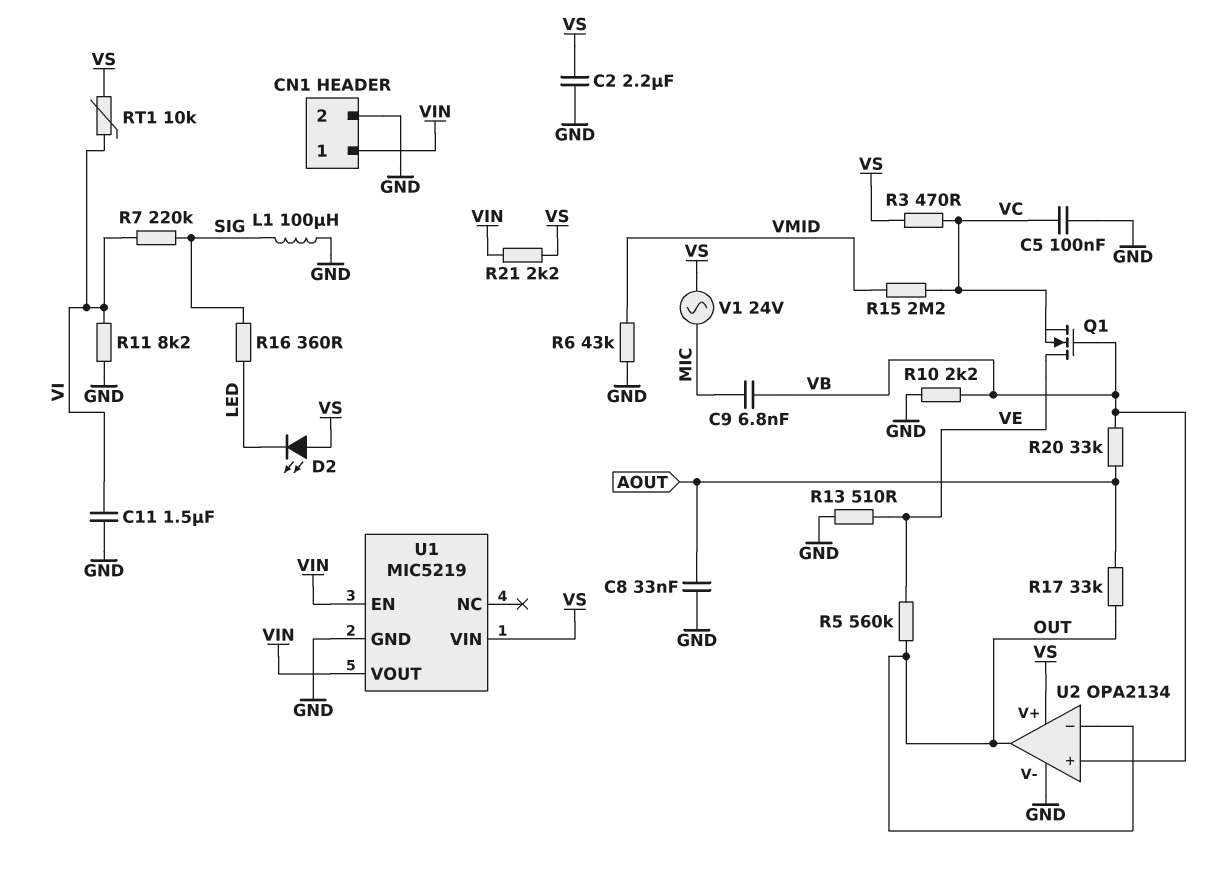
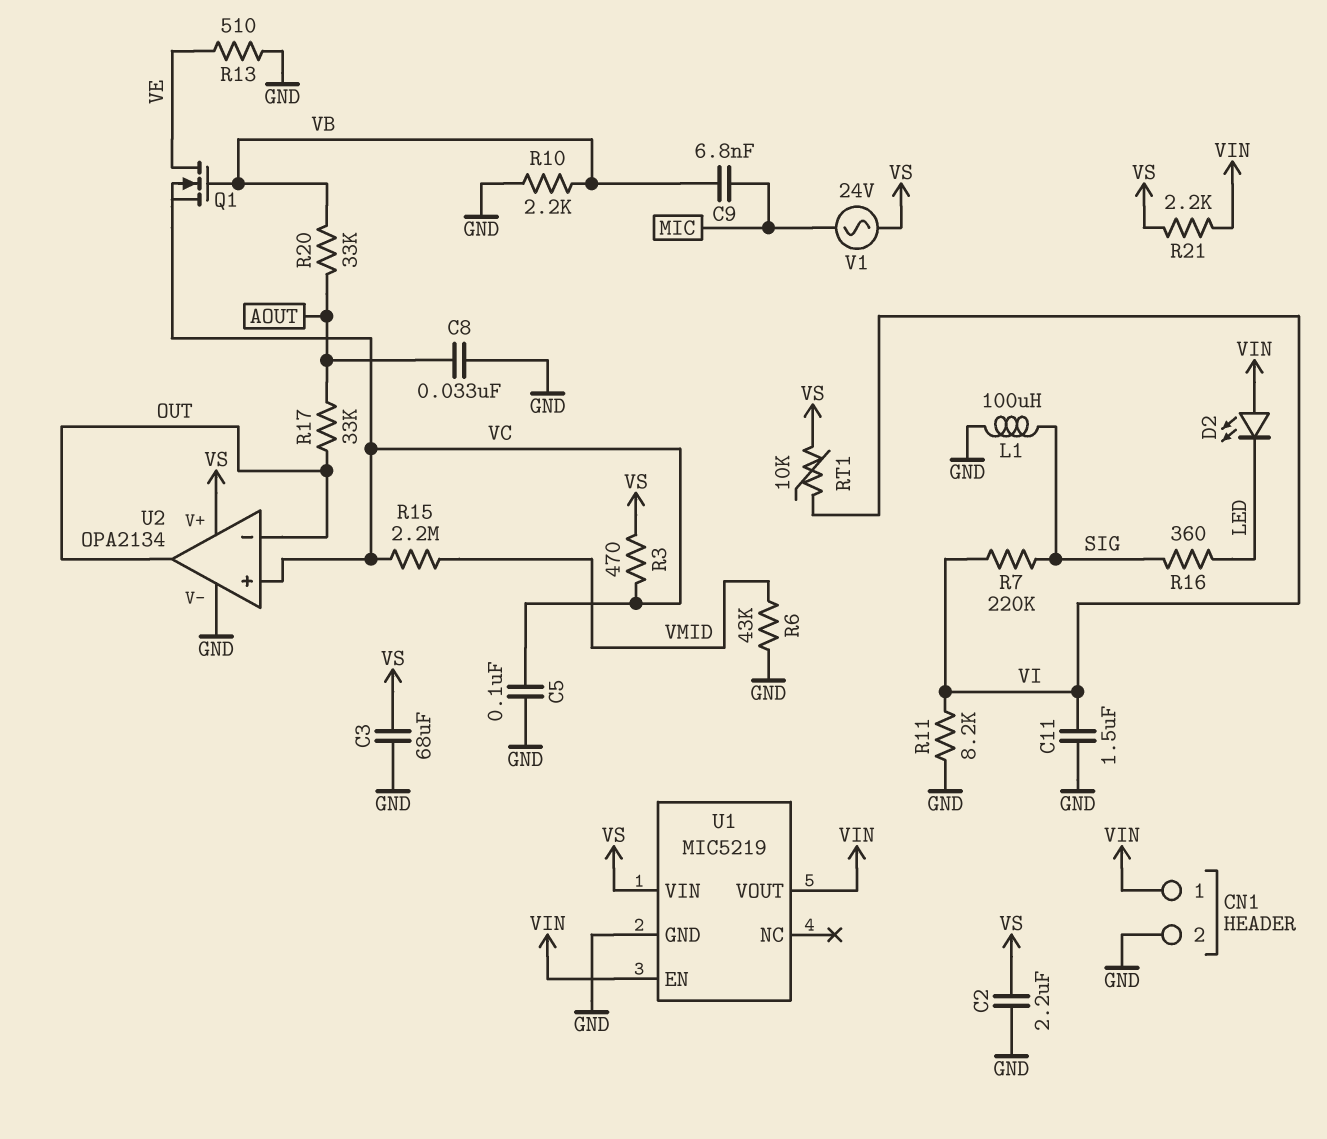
C3: none -> 68uF (GND, VS)
D2: LED (A VS, K LED) -> LED (A VIN, K LED)
R5: 560k (OUT, VE) -> none
U2 pin in+: VB -> VC

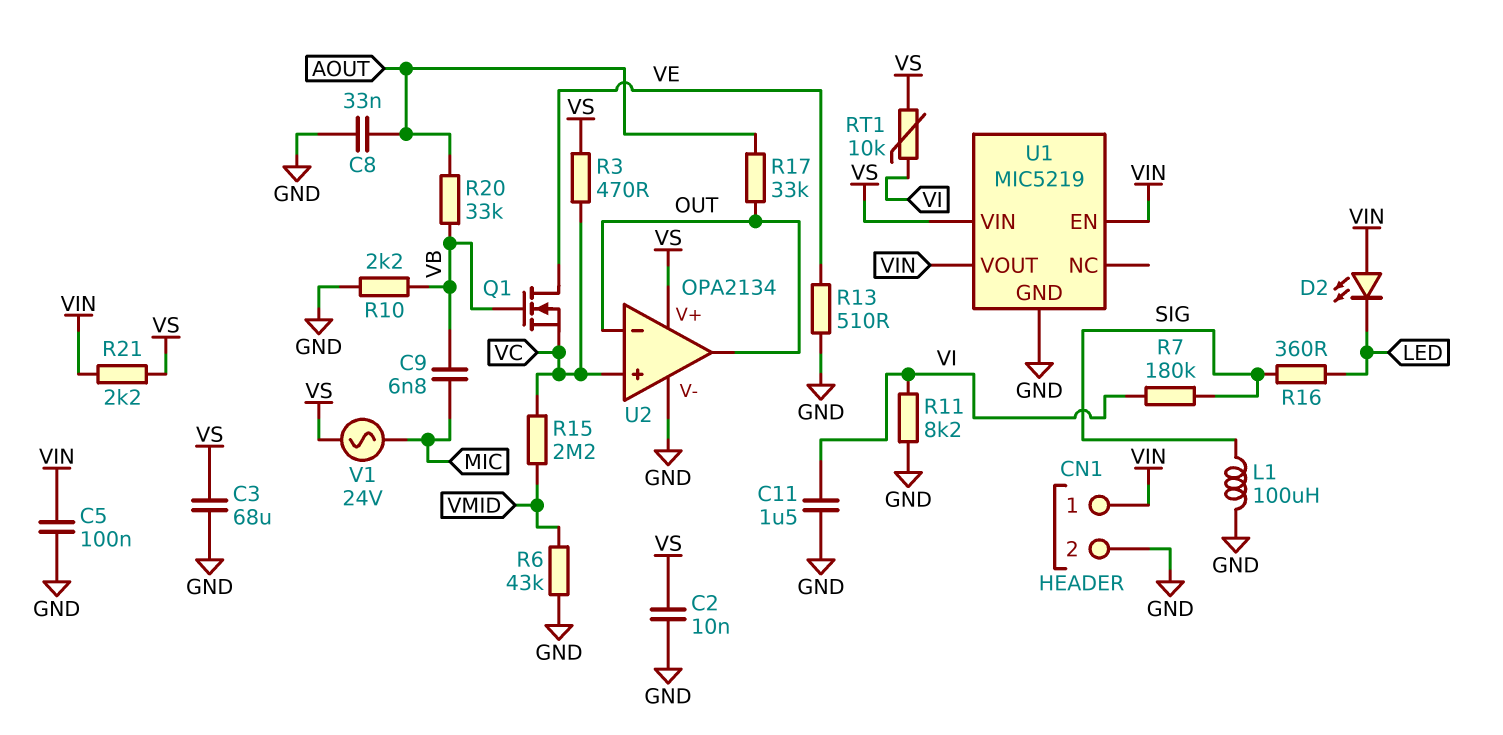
C2: 2.2uF (GND, VS) -> 10nF (GND, VS)
C5: 100nF (GND, VC) -> 100nF (GND, VIN)
R7: 220k (SIG, VI) -> 180k (SIG, VI)

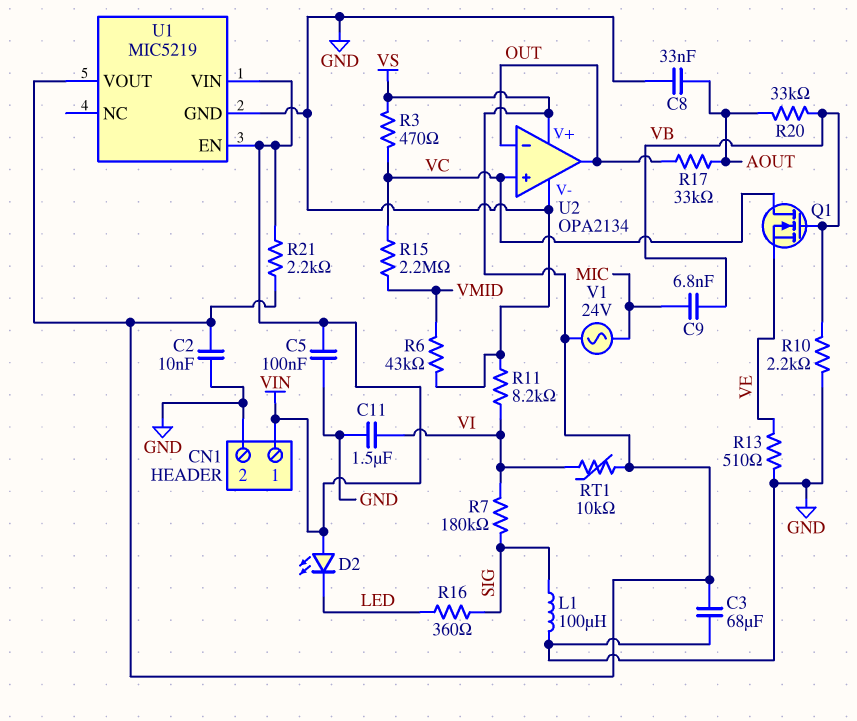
Q1: NMOS (G VB, D VE, S VC) -> NMOS (G VB, D VC, S VE)
U1 pin VIN: VS -> VIN
U1 pin VOUT: VIN -> VS

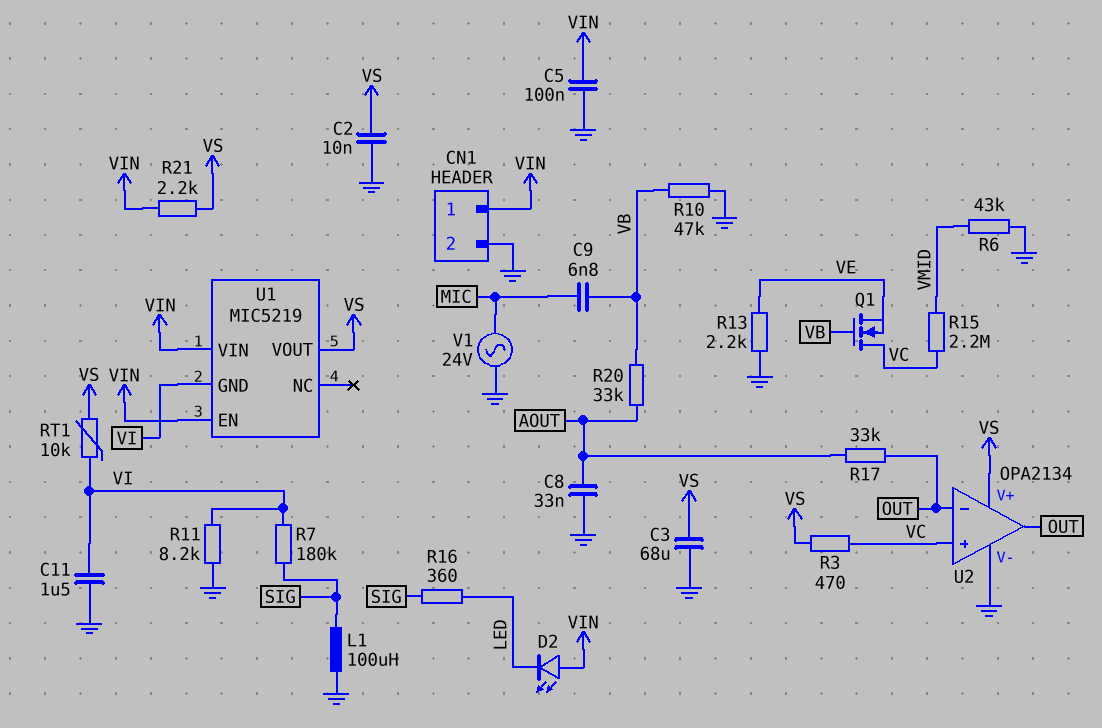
R10: 2.2k (GND, VB) -> 47k (GND, VB)
R13: 510 (GND, VE) -> 2.2k (GND, VE)
U1 pin GND: GND -> VI
V1: AC 24V (MIC, VS) -> AC 24V (GND, MIC)

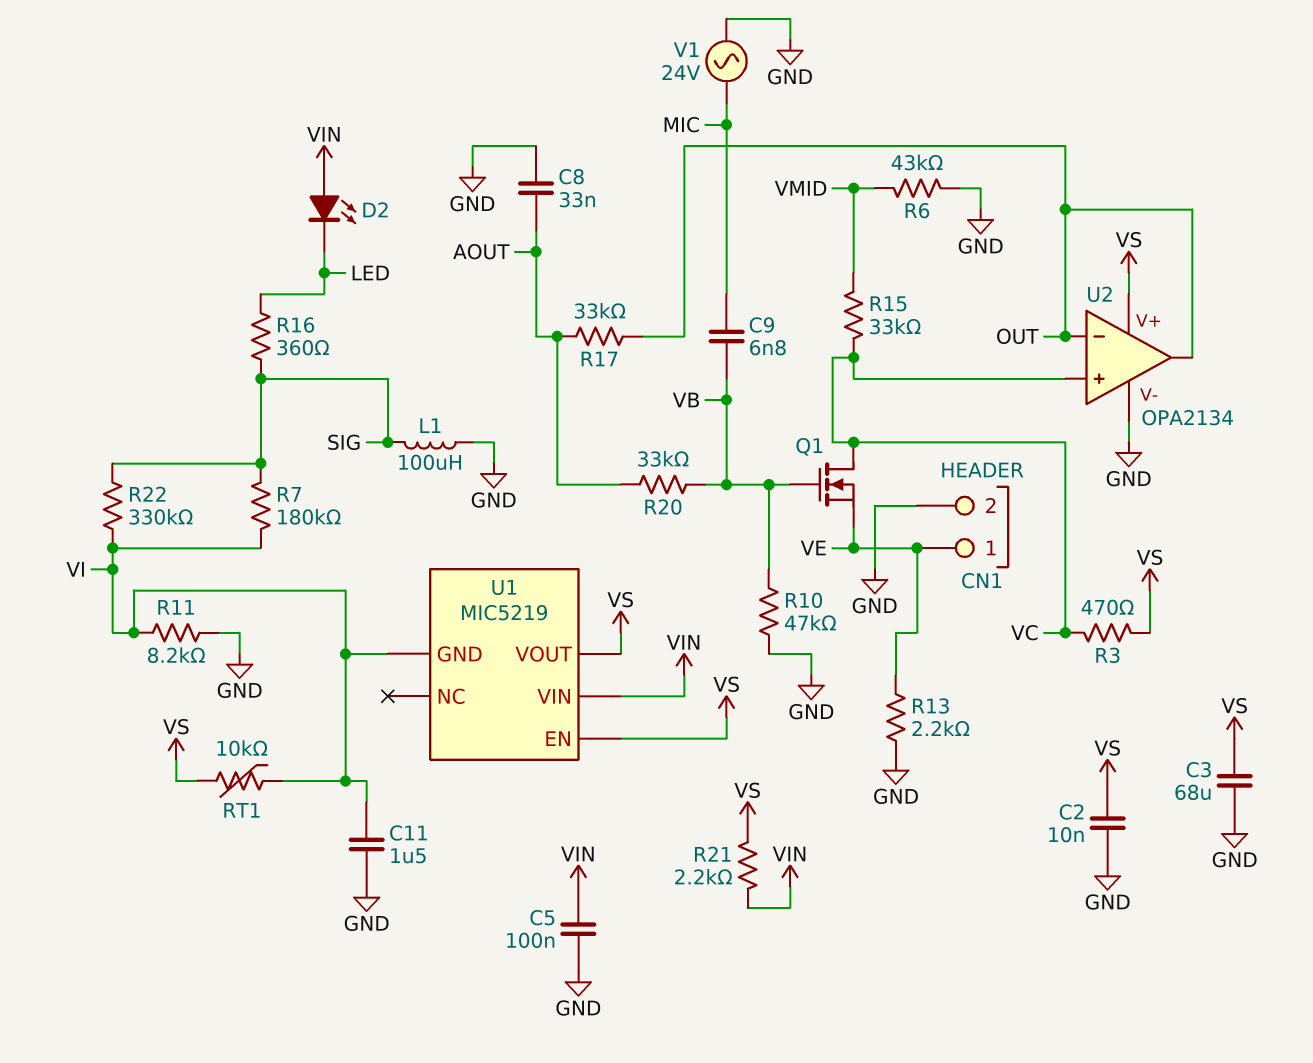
CN1 pin 1: VIN -> VE
R15: 2.2M (VC, VMID) -> 33k (VC, VMID)
R22: none -> 330k (SIG, VI)
U1 pin EN: VIN -> VS

